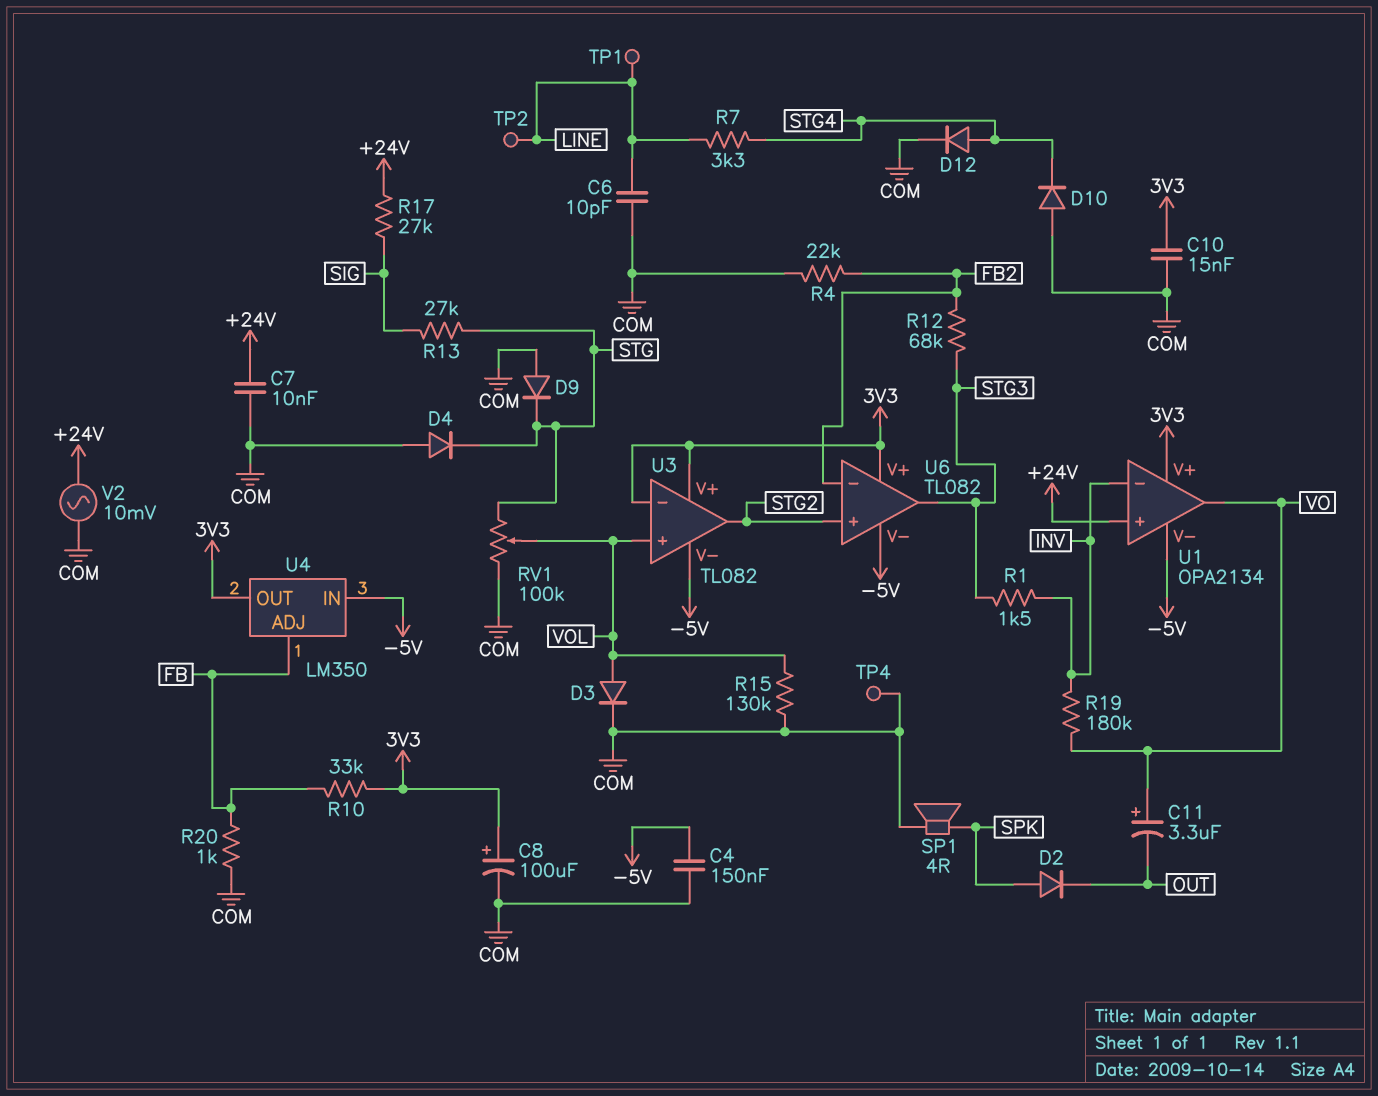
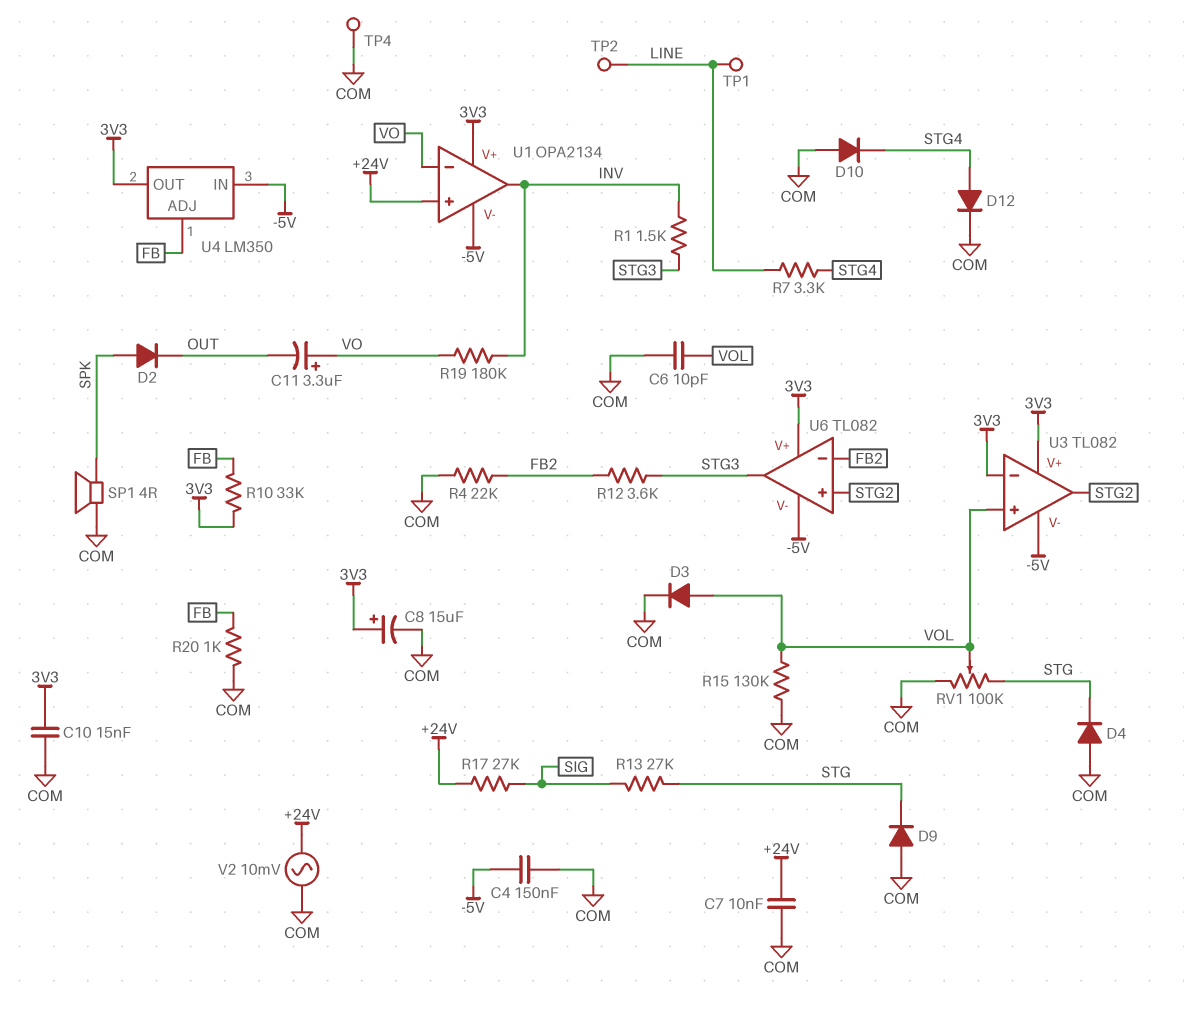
C6: 10pF (COM, LINE) -> 10pF (COM, VOL)
C8: 100uF (plus 3V3, minus COM) -> 15uF (plus 3V3, minus COM)
R12: 68k (FB2, STG3) -> 3.6k (FB2, STG3)
U1 pin in-: INV -> VO
U1 pin out: VO -> INV

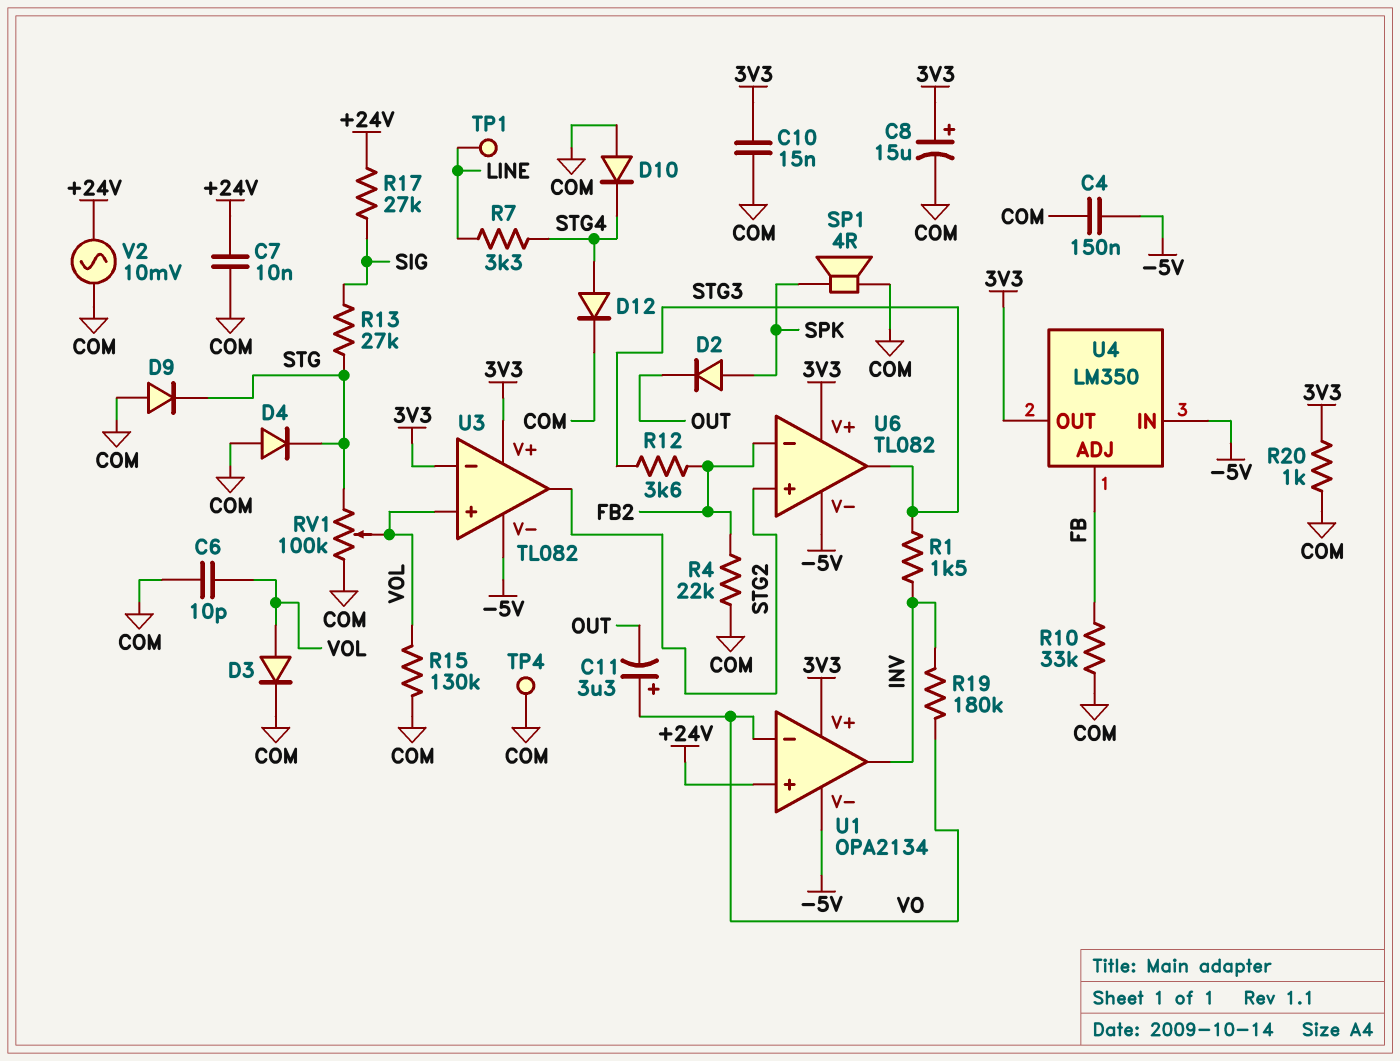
R10: 33k (3V3, FB) -> 33k (COM, FB)
R20: 1k (COM, FB) -> 1k (3V3, COM)
TP2: test point (LINE) -> none

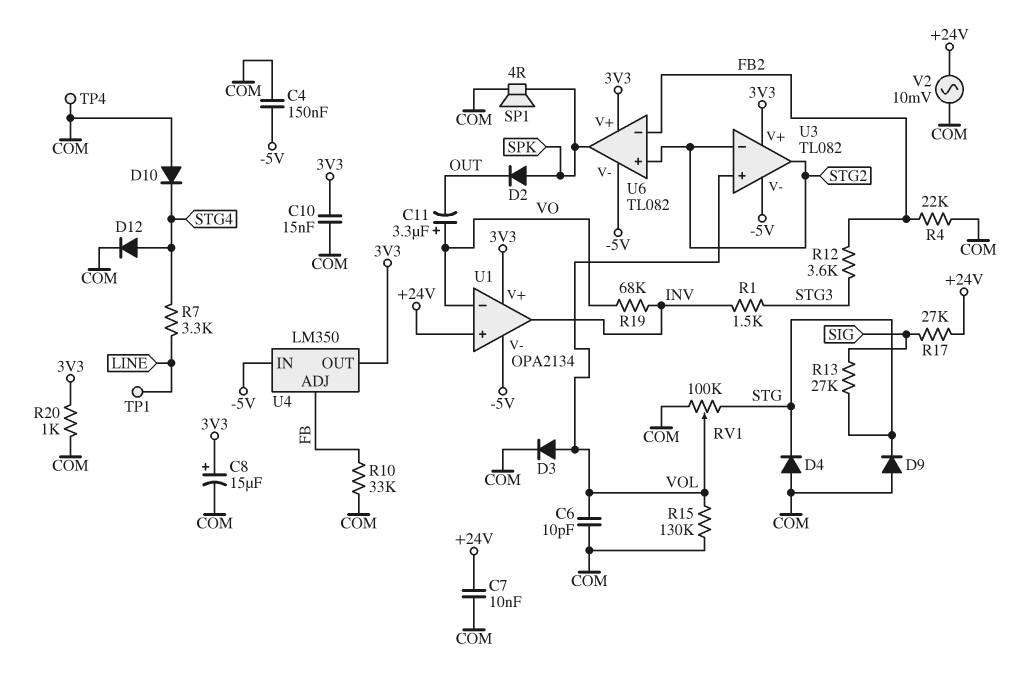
R19: 180k (INV, VO) -> 68k (INV, VO)
U3 pin in-: 3V3 -> STG2
U6 pin out: STG3 -> SPK

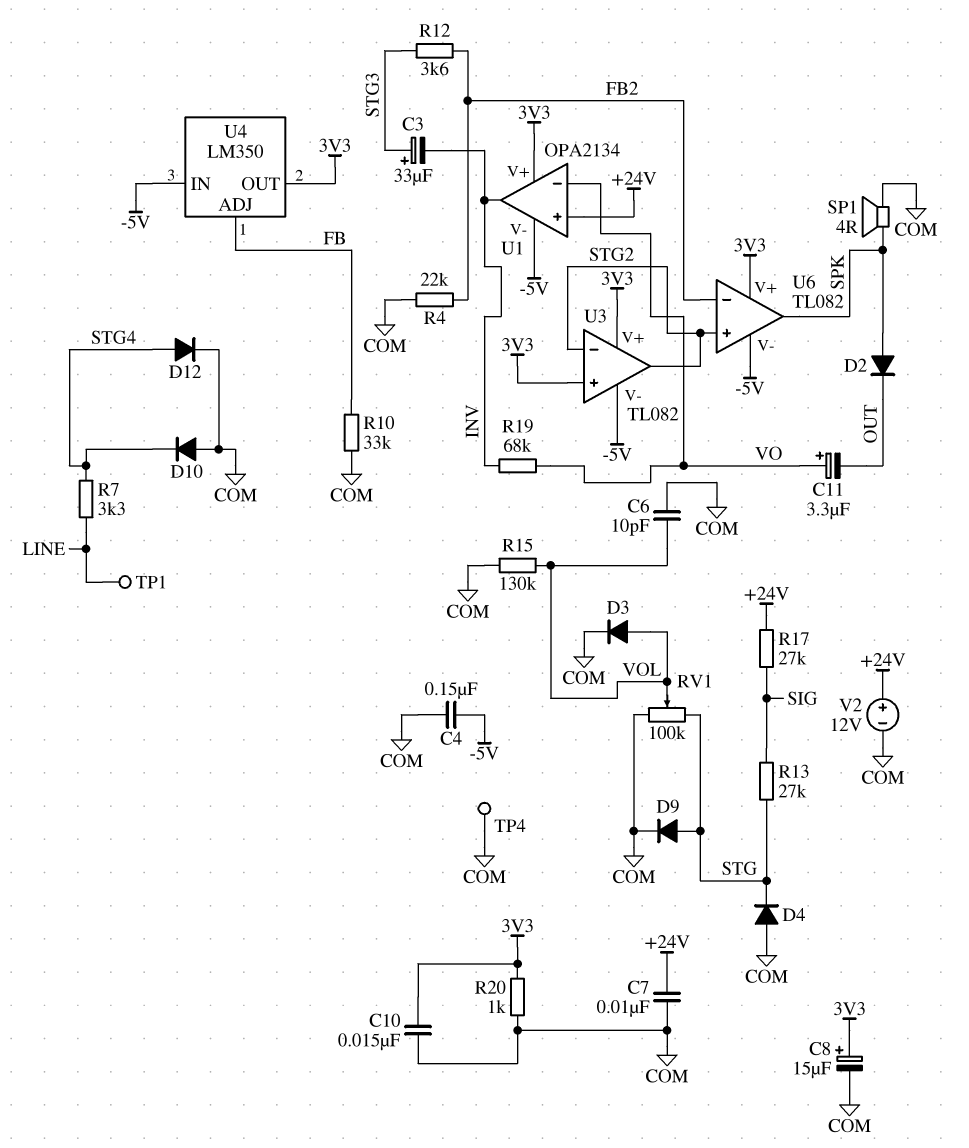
C3: none -> 33uF (plus STG3, minus INV)
D9: diode (A COM, K STG) -> diode (A STG, K COM)
R1: 1.5k (INV, STG3) -> none
U3 pin in+: VOL -> 3V3
V2: AC 10mV (+24V, COM) -> 12V (plus +24V, minus COM)

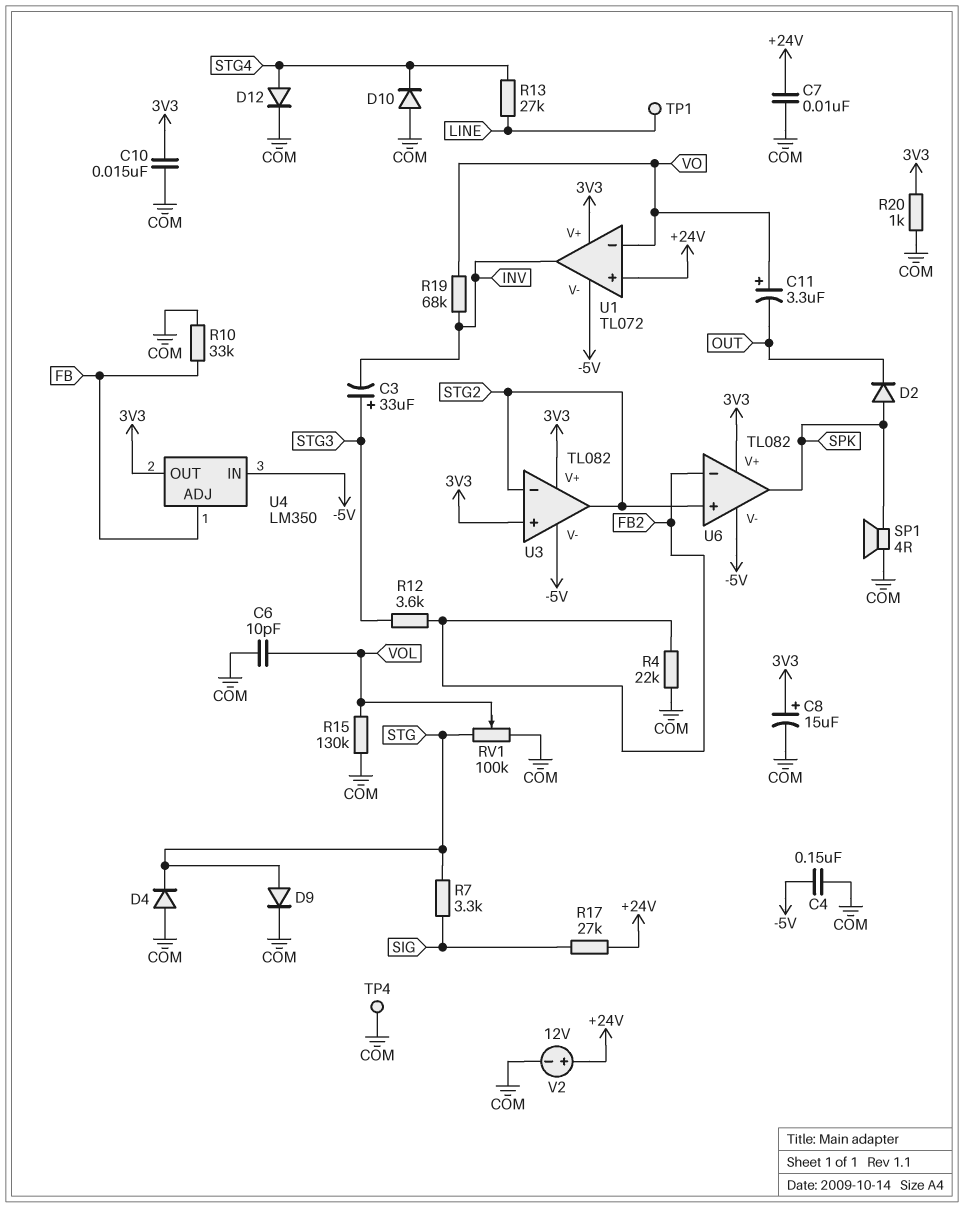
D3: diode (A VOL, K COM) -> none
R7: 3.3k (LINE, STG4) -> 3.3k (SIG, STG)
R13: 27k (SIG, STG) -> 27k (LINE, STG4)
U1: OPA2134 -> TL072

